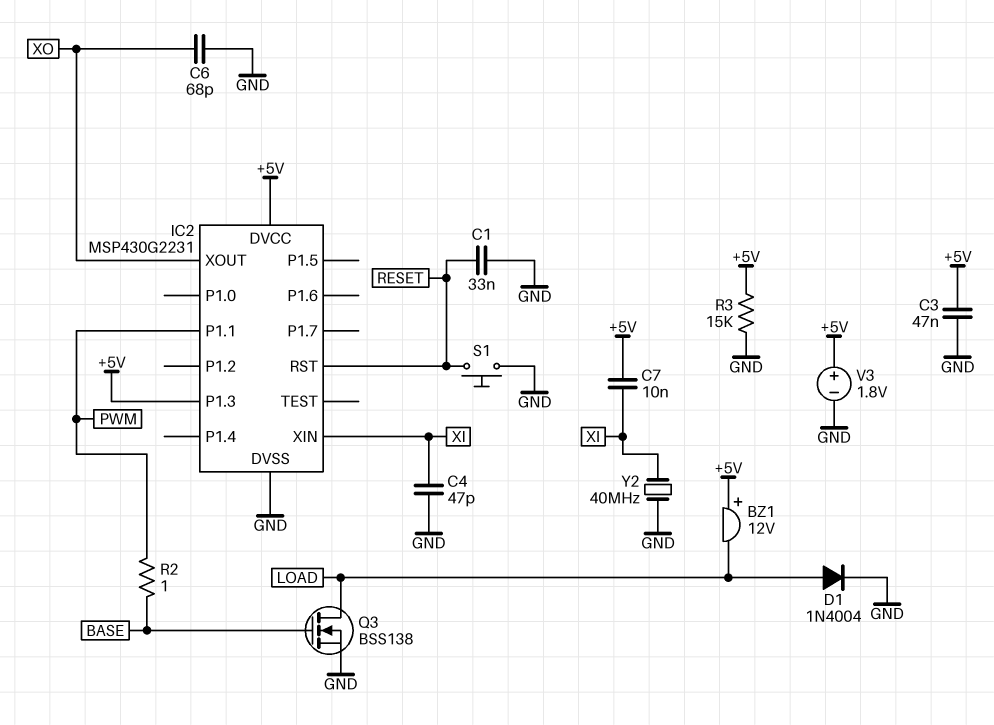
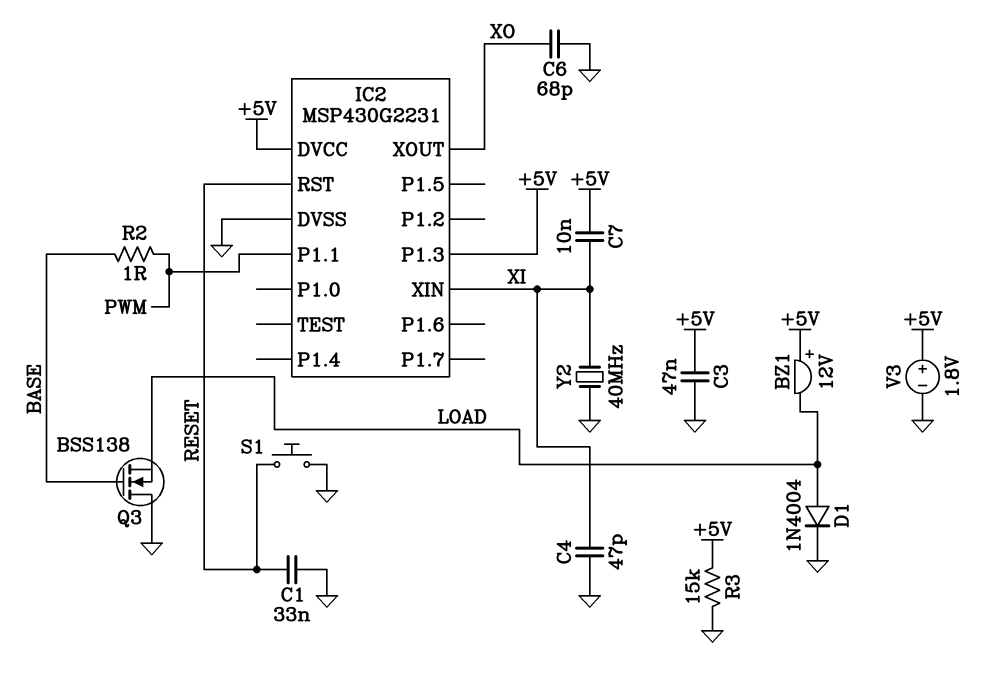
Q3: NMOS BSS138 (G BASE, D LOAD, S GND) -> NMOS BSS138 (G BASE, D GND, S LOAD)

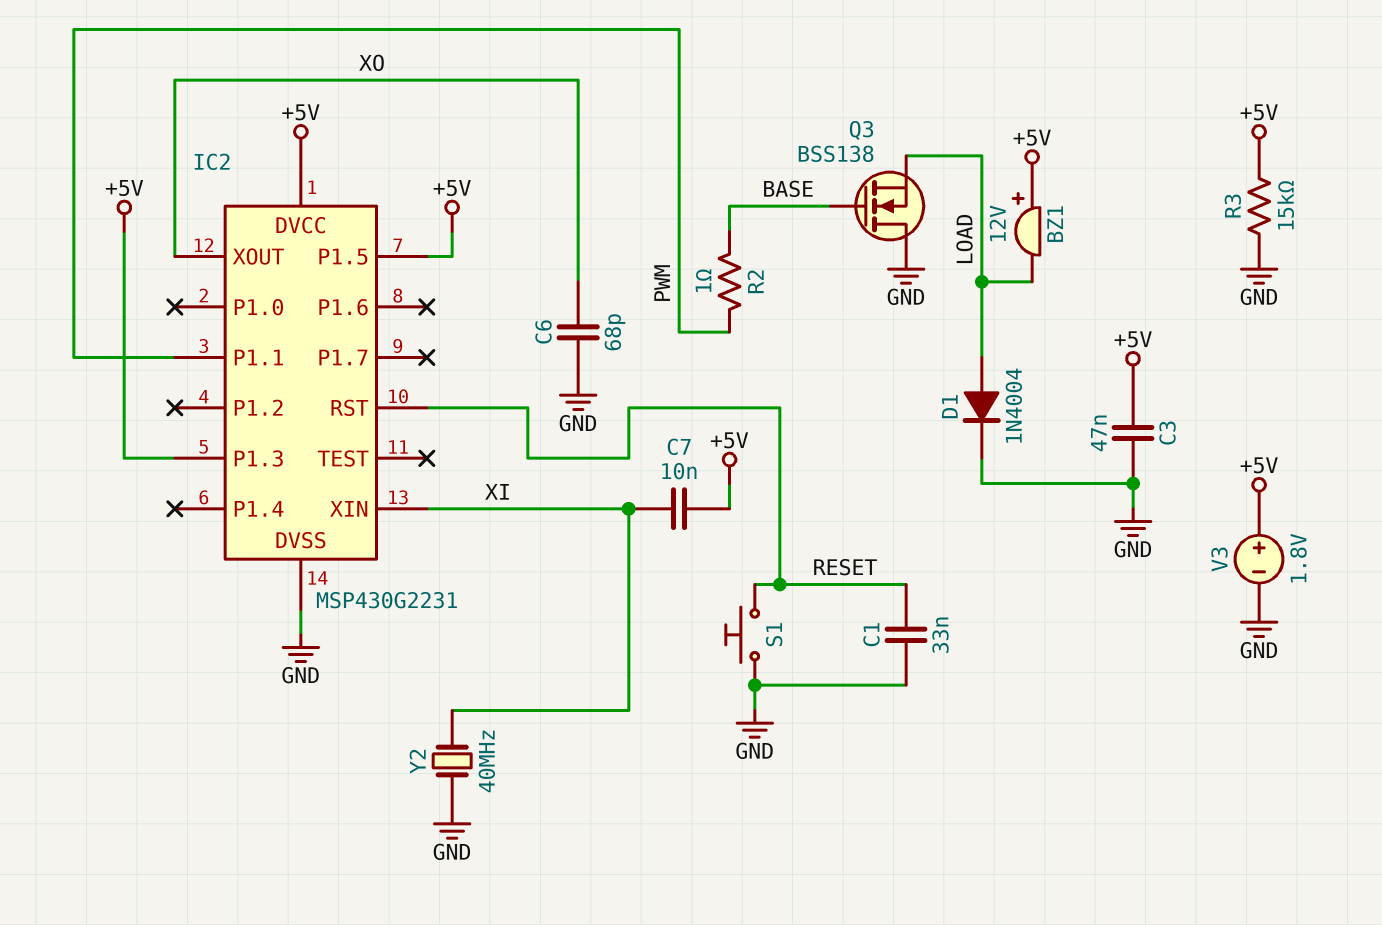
C4: 47pF (GND, XI) -> none
IC2 pin P1.5: none -> +5V

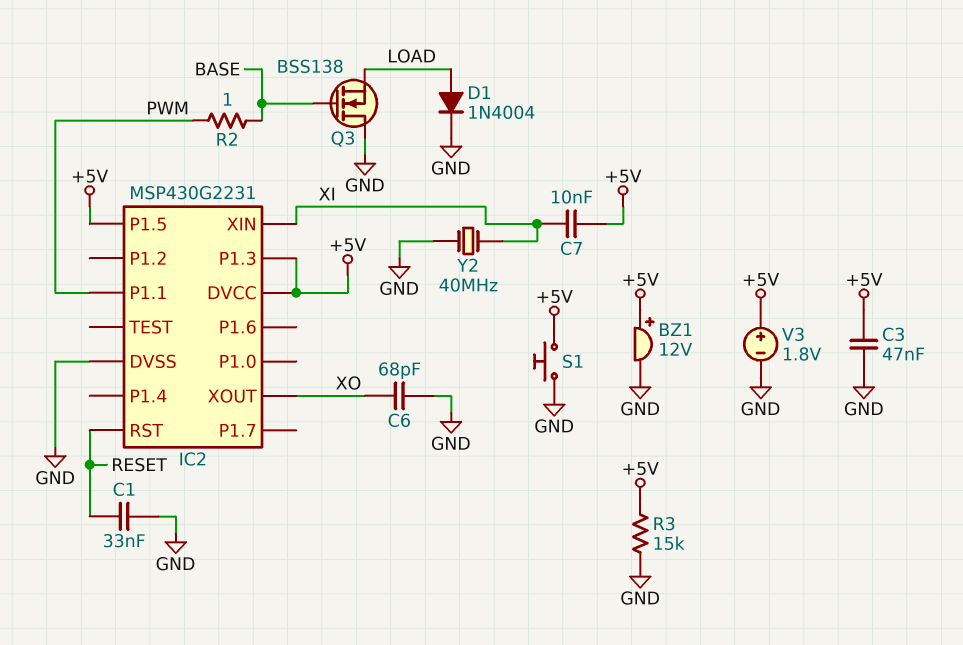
BZ1: buzzer 12V (plus +5V, minus LOAD) -> buzzer 12V (plus +5V, minus GND)
S1: button (GND, RESET) -> button (+5V, GND)

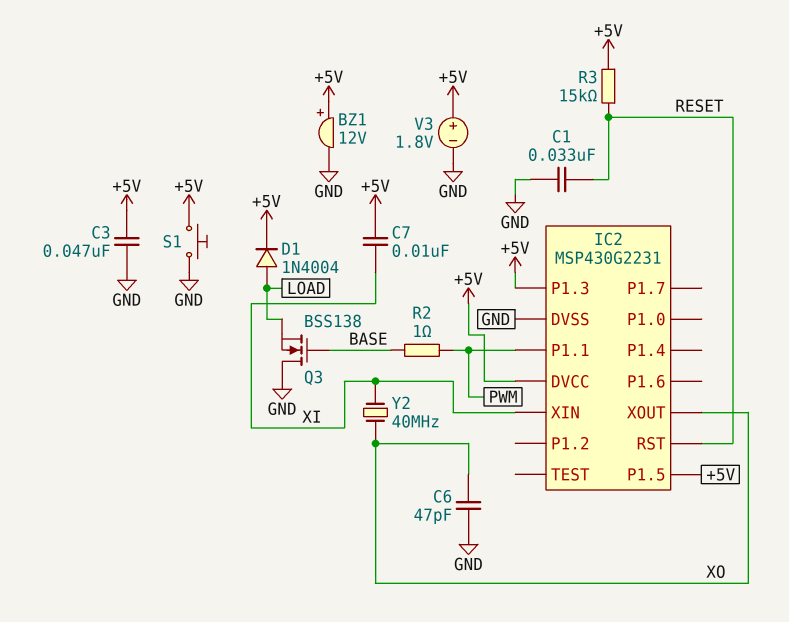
C6: 68pF (GND, XO) -> 47pF (GND, XO)
D1: diode 1N4004 (A LOAD, K GND) -> diode 1N4004 (A LOAD, K +5V)
R3: 15k (+5V, GND) -> 15k (+5V, RESET)
Y2: 40MHz (GND, XI) -> 40MHz (XI, XO)

